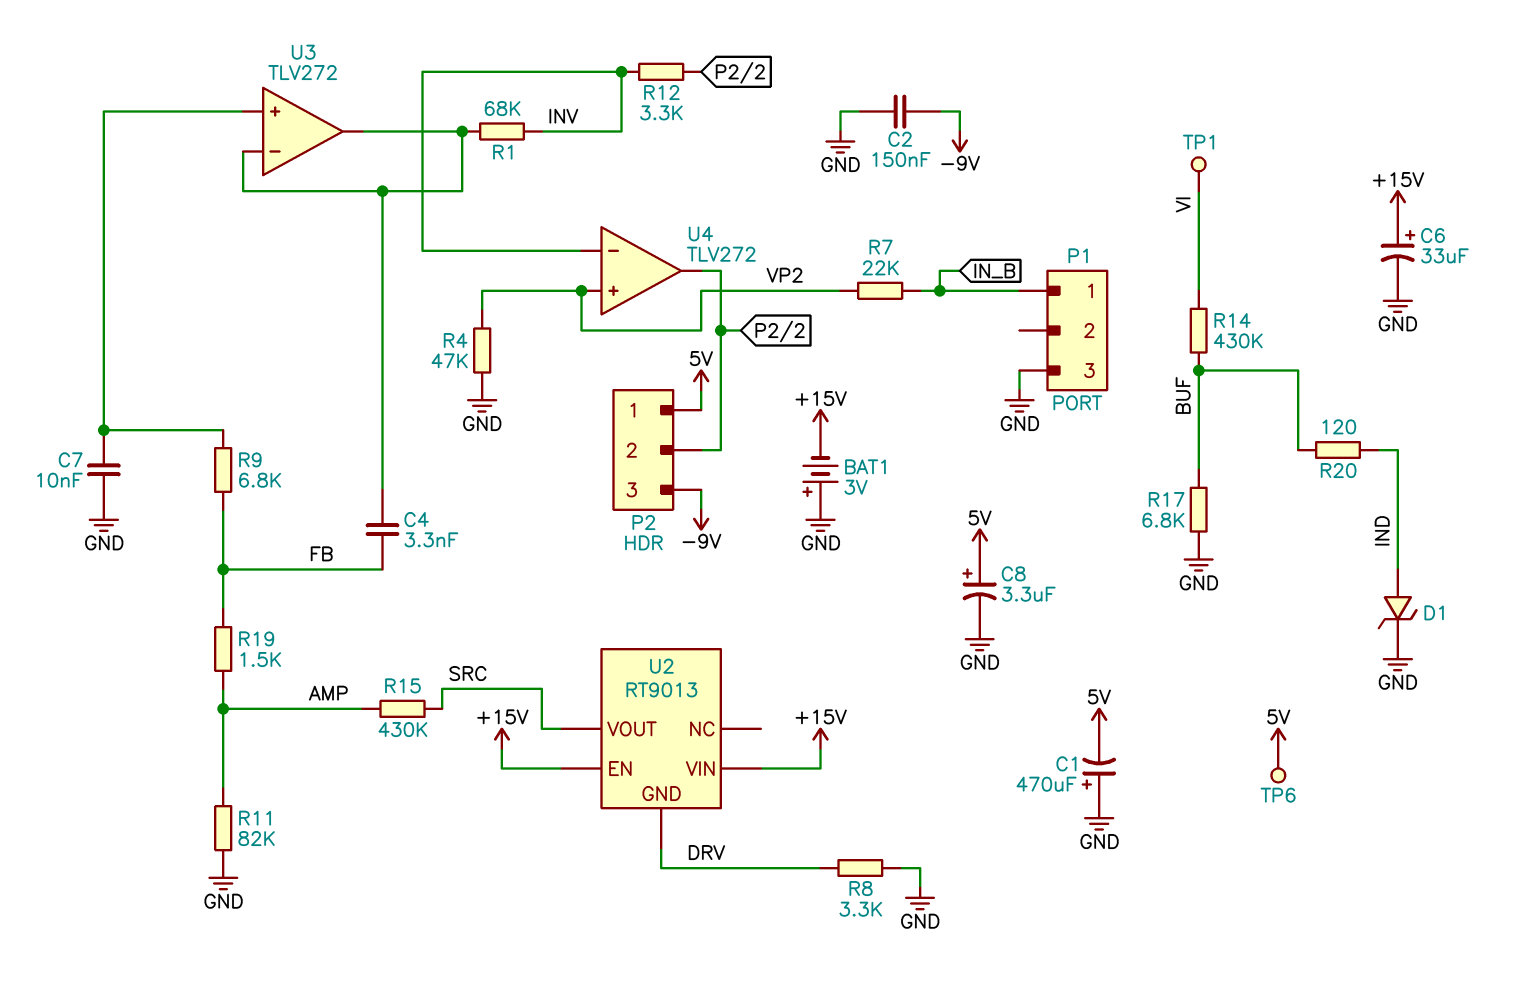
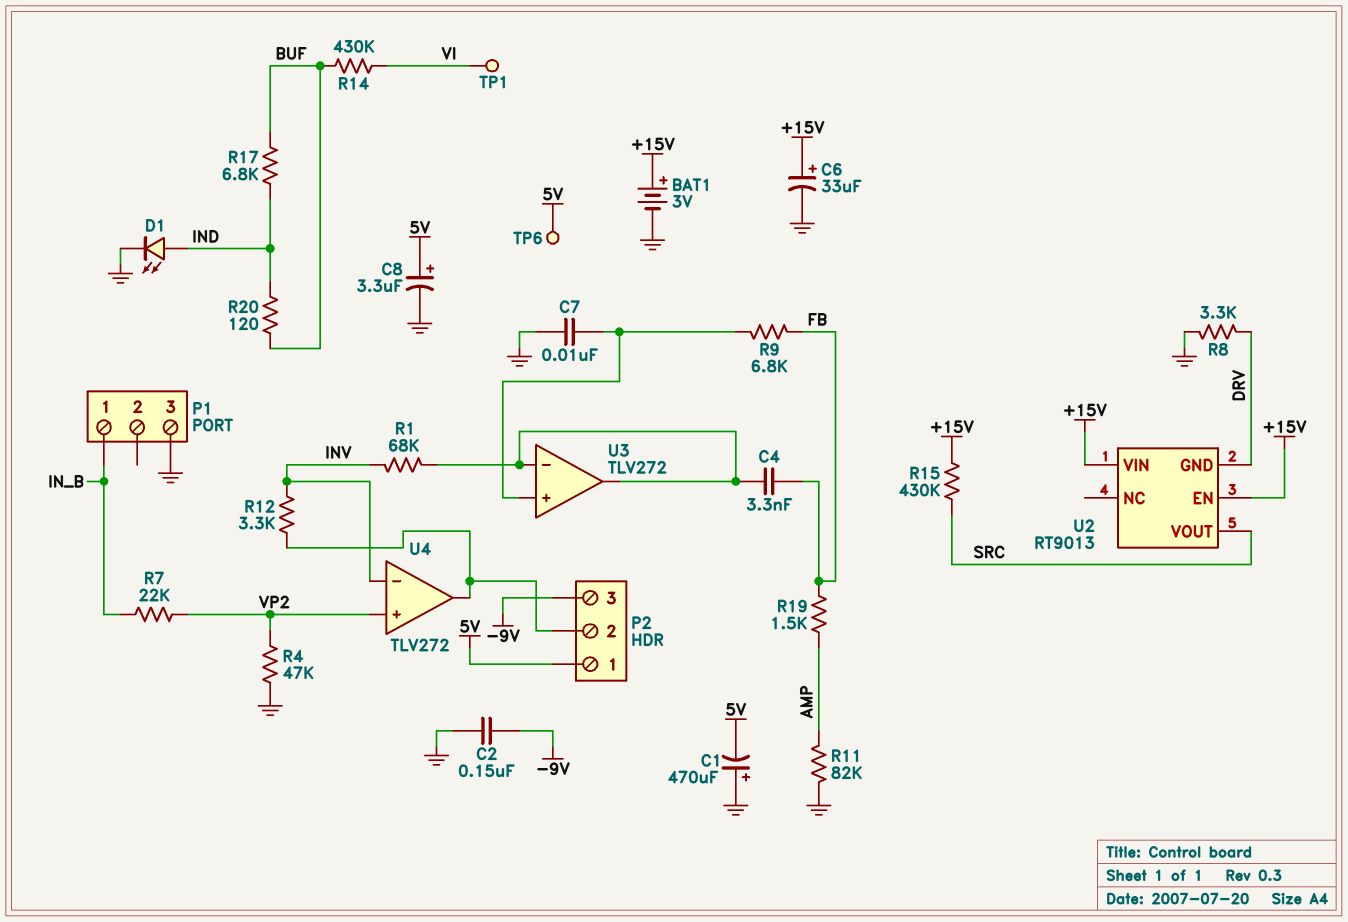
BAT1: 3V (plus GND, minus +15V) -> 3V (plus +15V, minus GND)
D1: zener (A IND, K GND) -> LED (A IND, K GND)
R15: 430k (AMP, SRC) -> 430k (+15V, SRC)
R17: 6.8k (BUF, GND) -> 6.8k (BUF, IND)

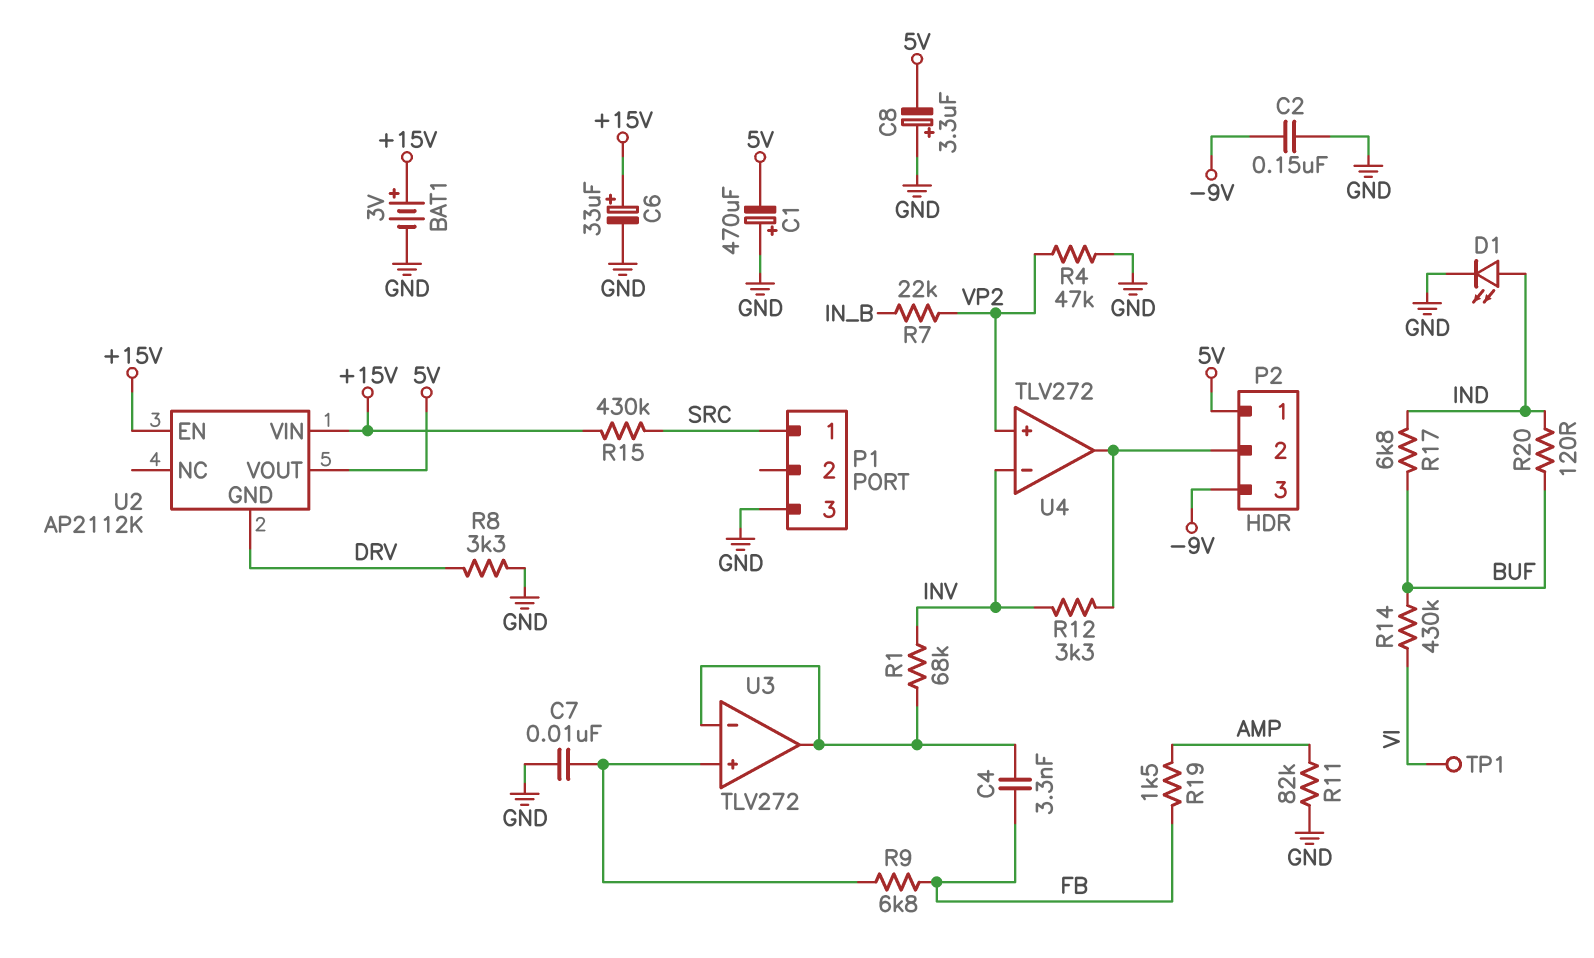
C8: 3.3uF (plus 5V, minus GND) -> 3.3uF (plus GND, minus 5V)
P1 pin 1: IN_B -> SRC
TP6: test point (5V) -> none
U2: RT9013 -> AP2112K
U2 pin VOUT: SRC -> 5V

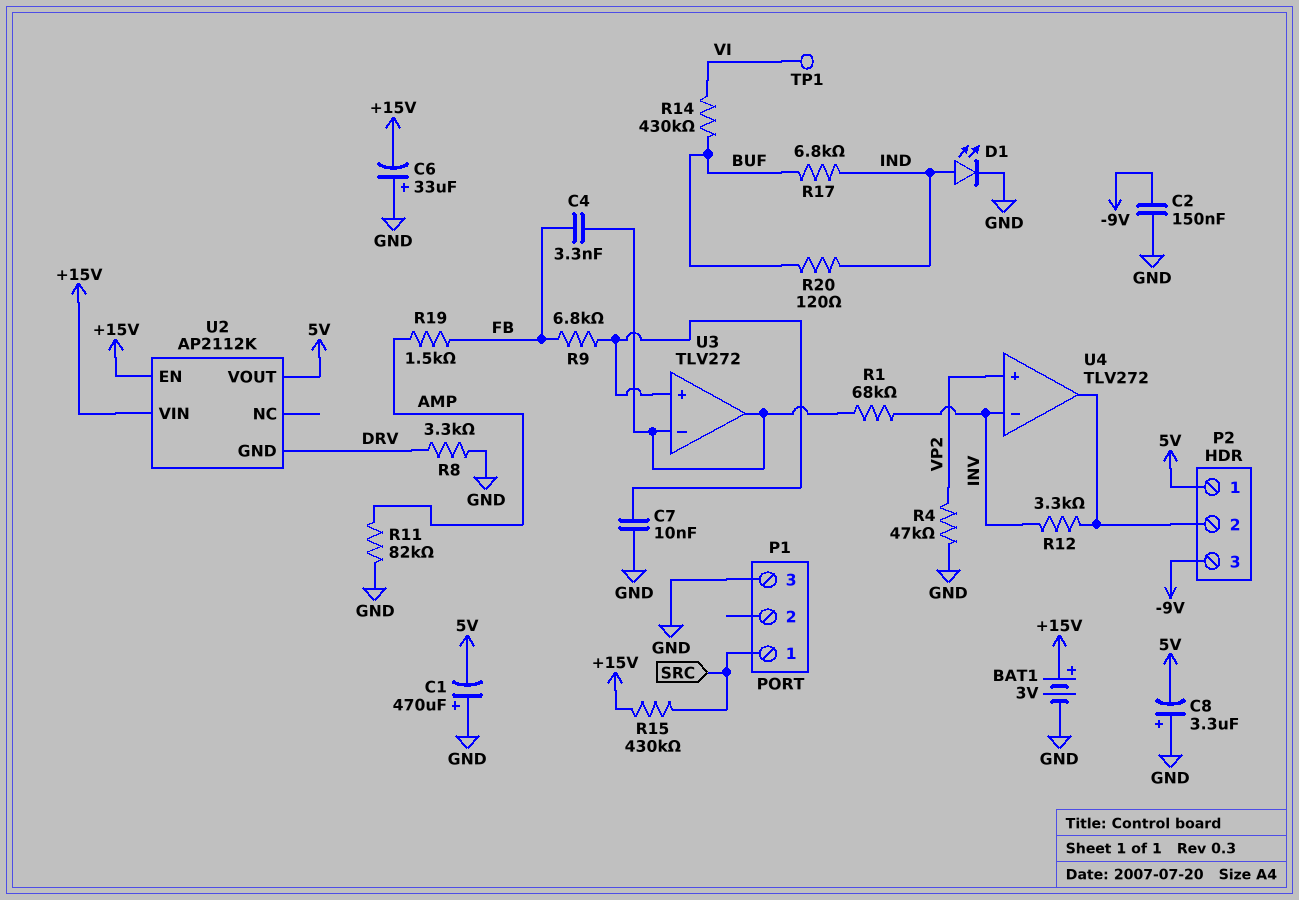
C6: 33uF (plus +15V, minus GND) -> 33uF (plus GND, minus +15V)
R7: 22k (IN_B, VP2) -> none

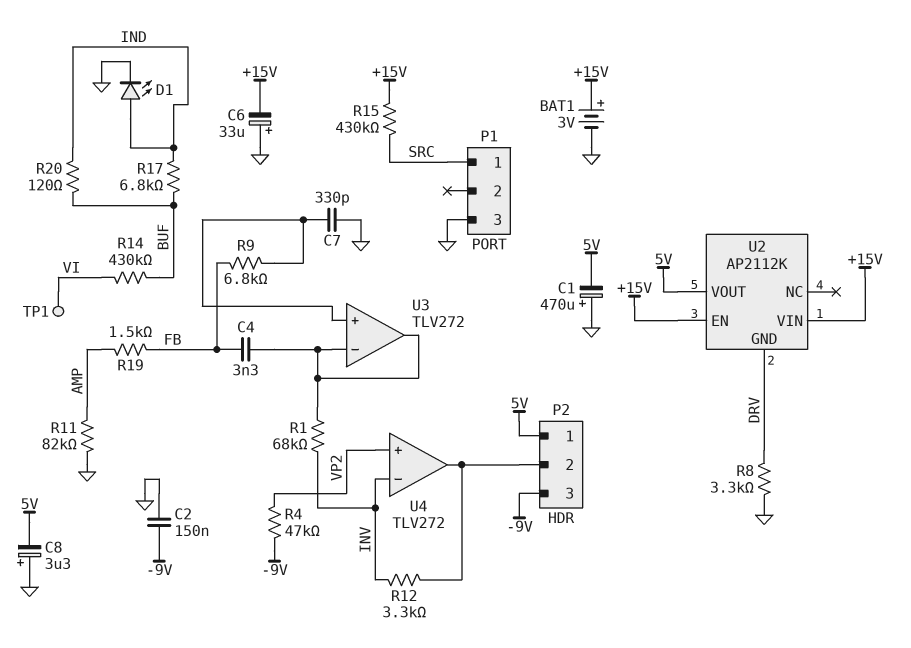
C7: 10nF (GND, U3/in+) -> 330pF (GND, U3/in+)
R4: 47k (GND, VP2) -> 47k (-9V, VP2)

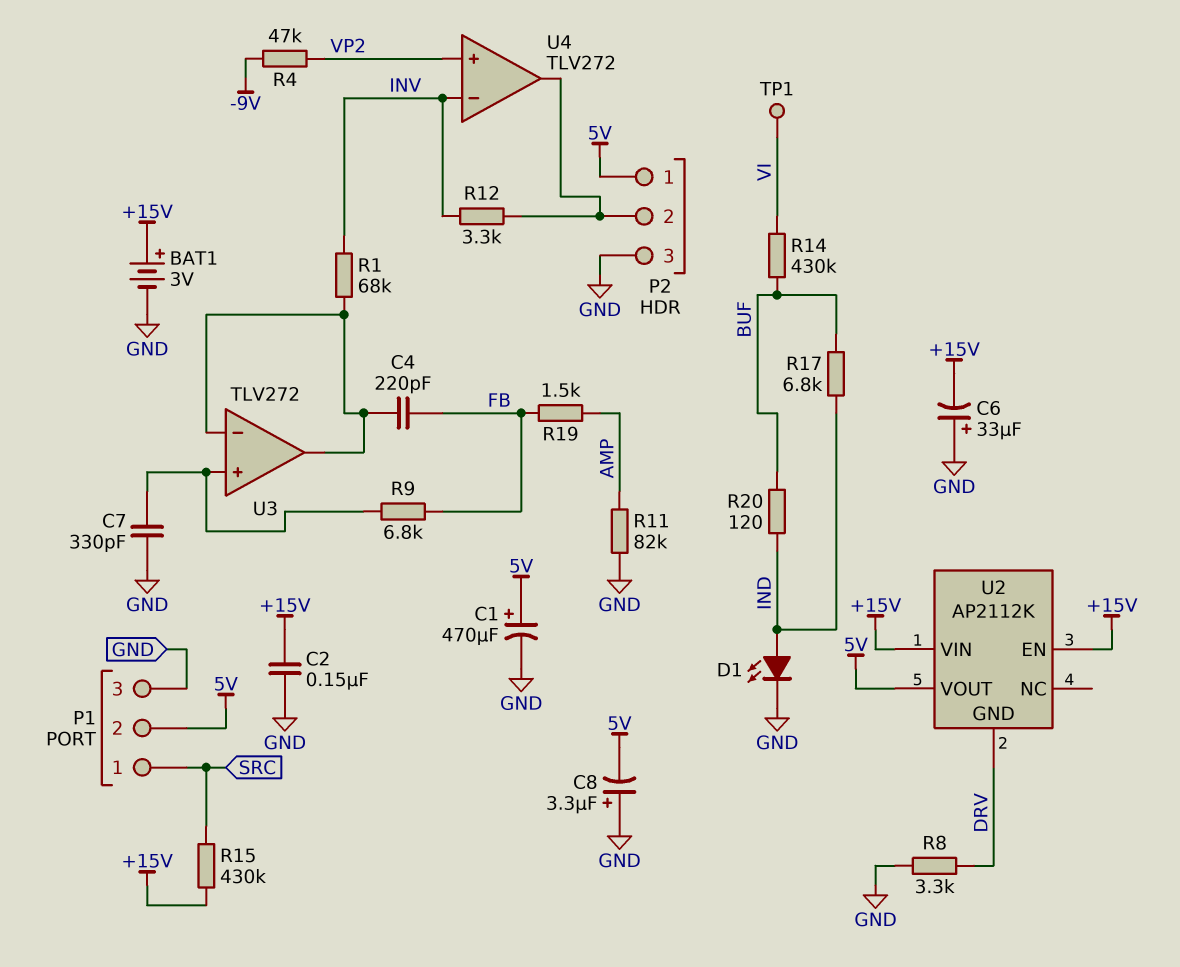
C1: 470uF (plus GND, minus 5V) -> 470uF (plus 5V, minus GND)
C2: 150nF (-9V, GND) -> 150nF (+15V, GND)
C4: 3.3nF (FB, U3/in-) -> 220pF (FB, U3/in-)
P1 pin 2: none -> 5V
P2 pin 3: -9V -> GND

